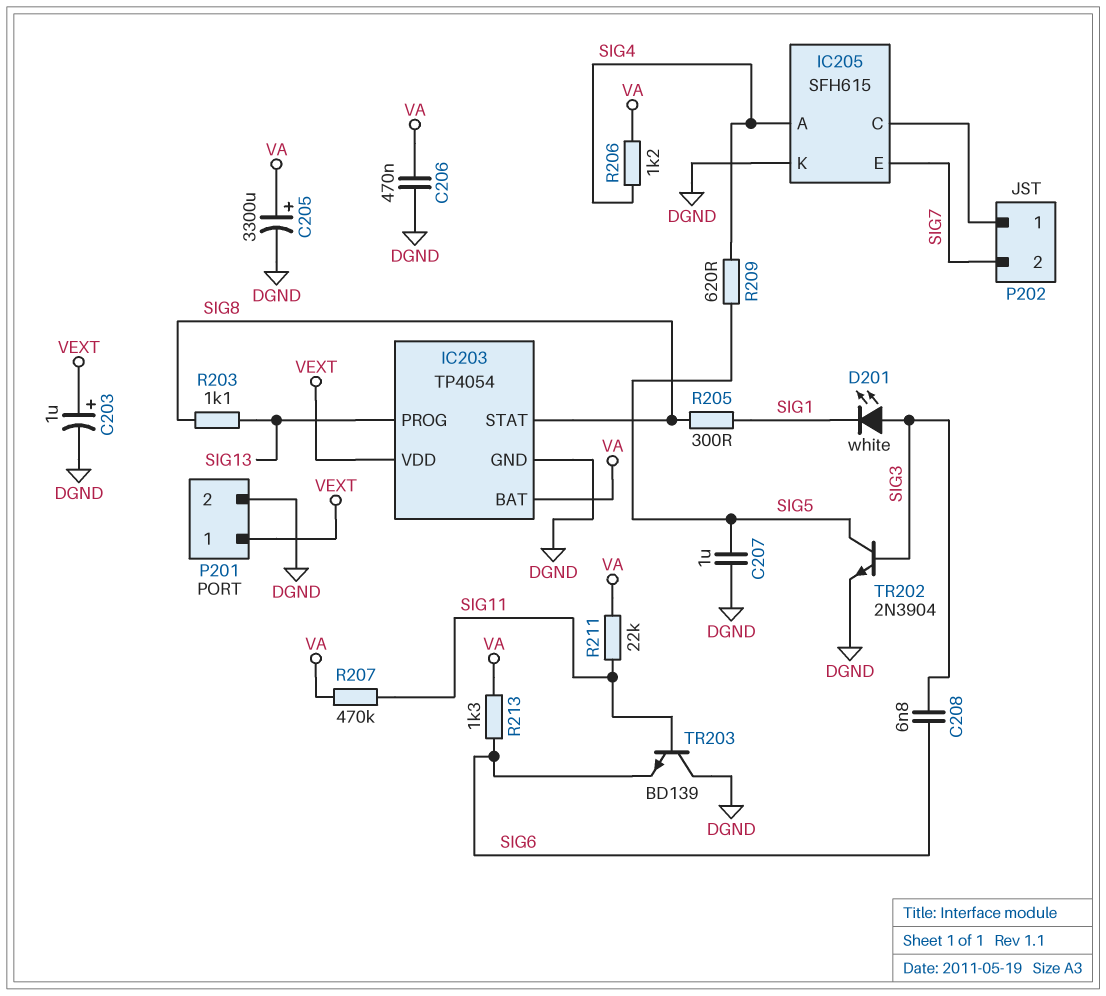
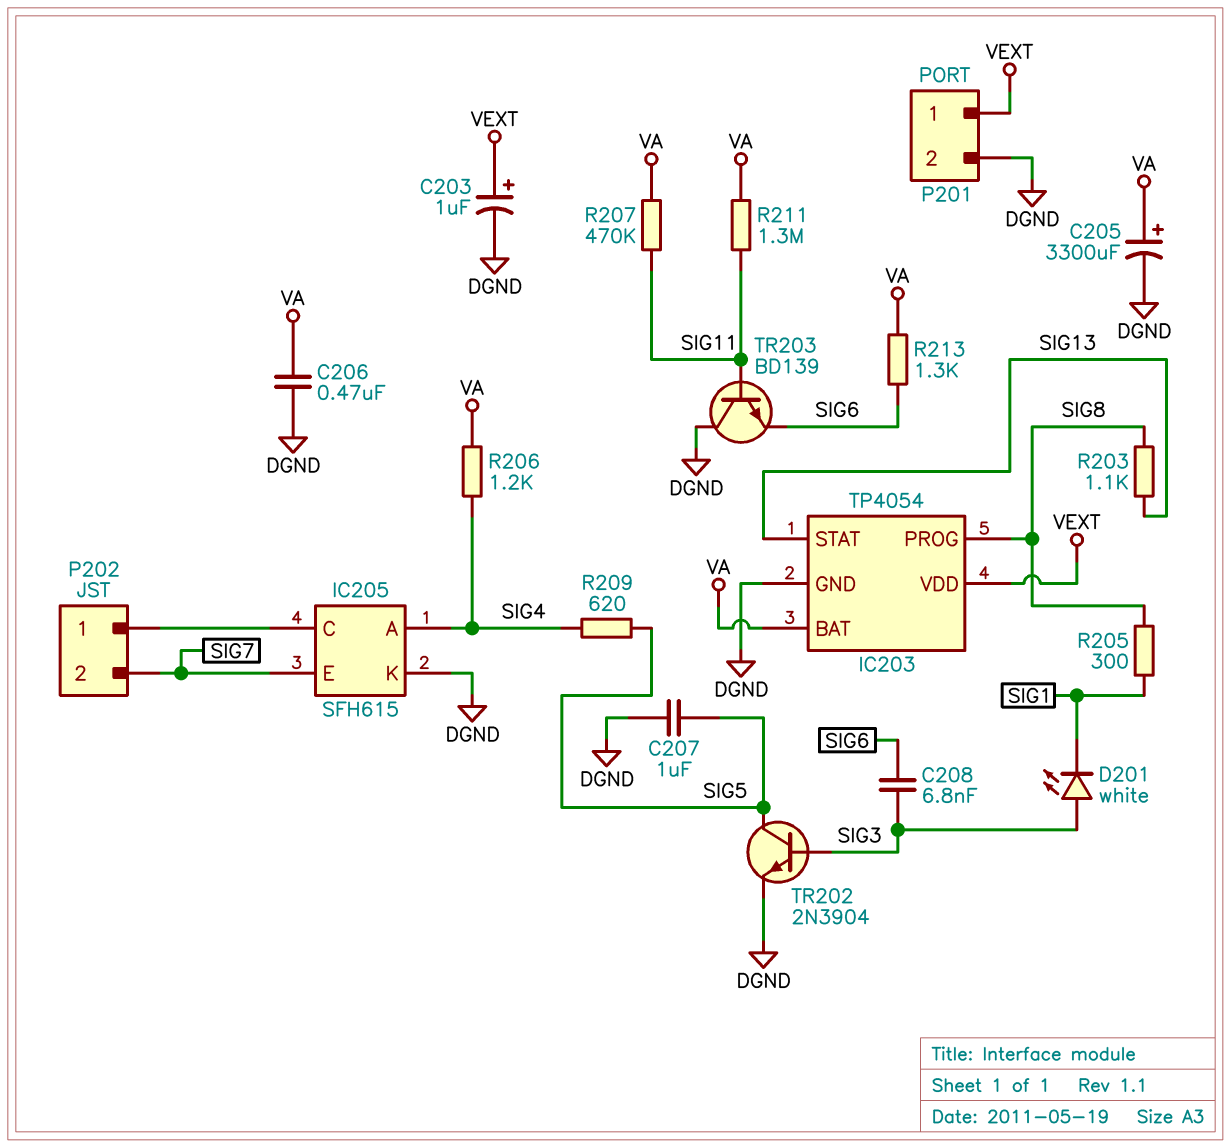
IC203 pin PROG: SIG13 -> SIG8
IC203 pin STAT: SIG8 -> SIG13
R211: 22k (SIG11, VA) -> 1.3M (SIG11, VA)

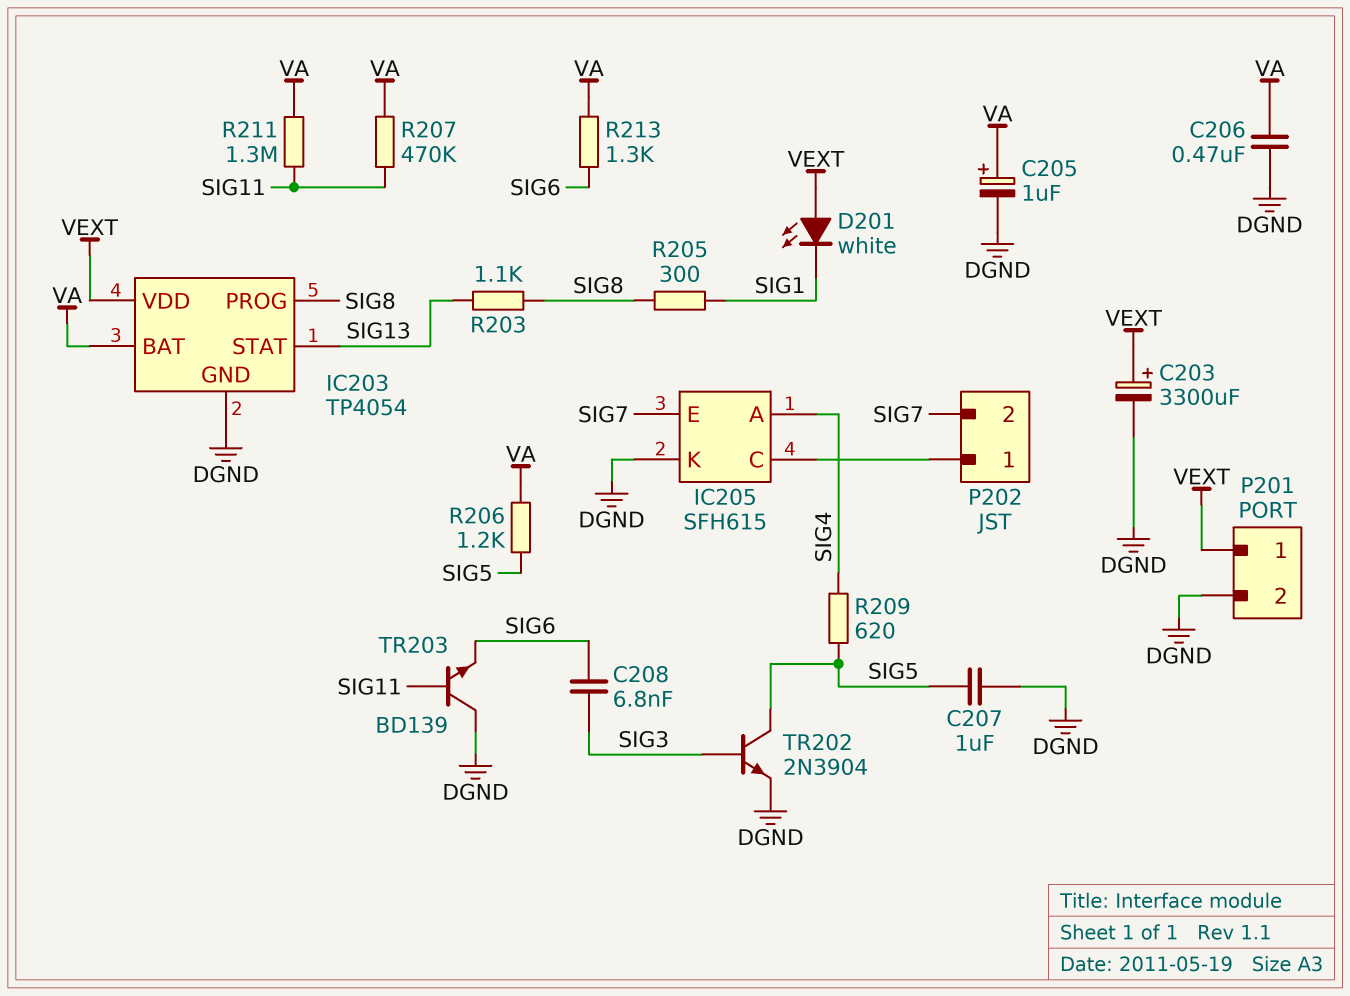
C203: 1uF (plus VEXT, minus DGND) -> 3300uF (plus VEXT, minus DGND)
C205: 3300uF (plus VA, minus DGND) -> 1uF (plus VA, minus DGND)
D201: LED white (A SIG3, K SIG1) -> LED white (A VEXT, K SIG1)
R206: 1.2k (SIG4, VA) -> 1.2k (SIG5, VA)

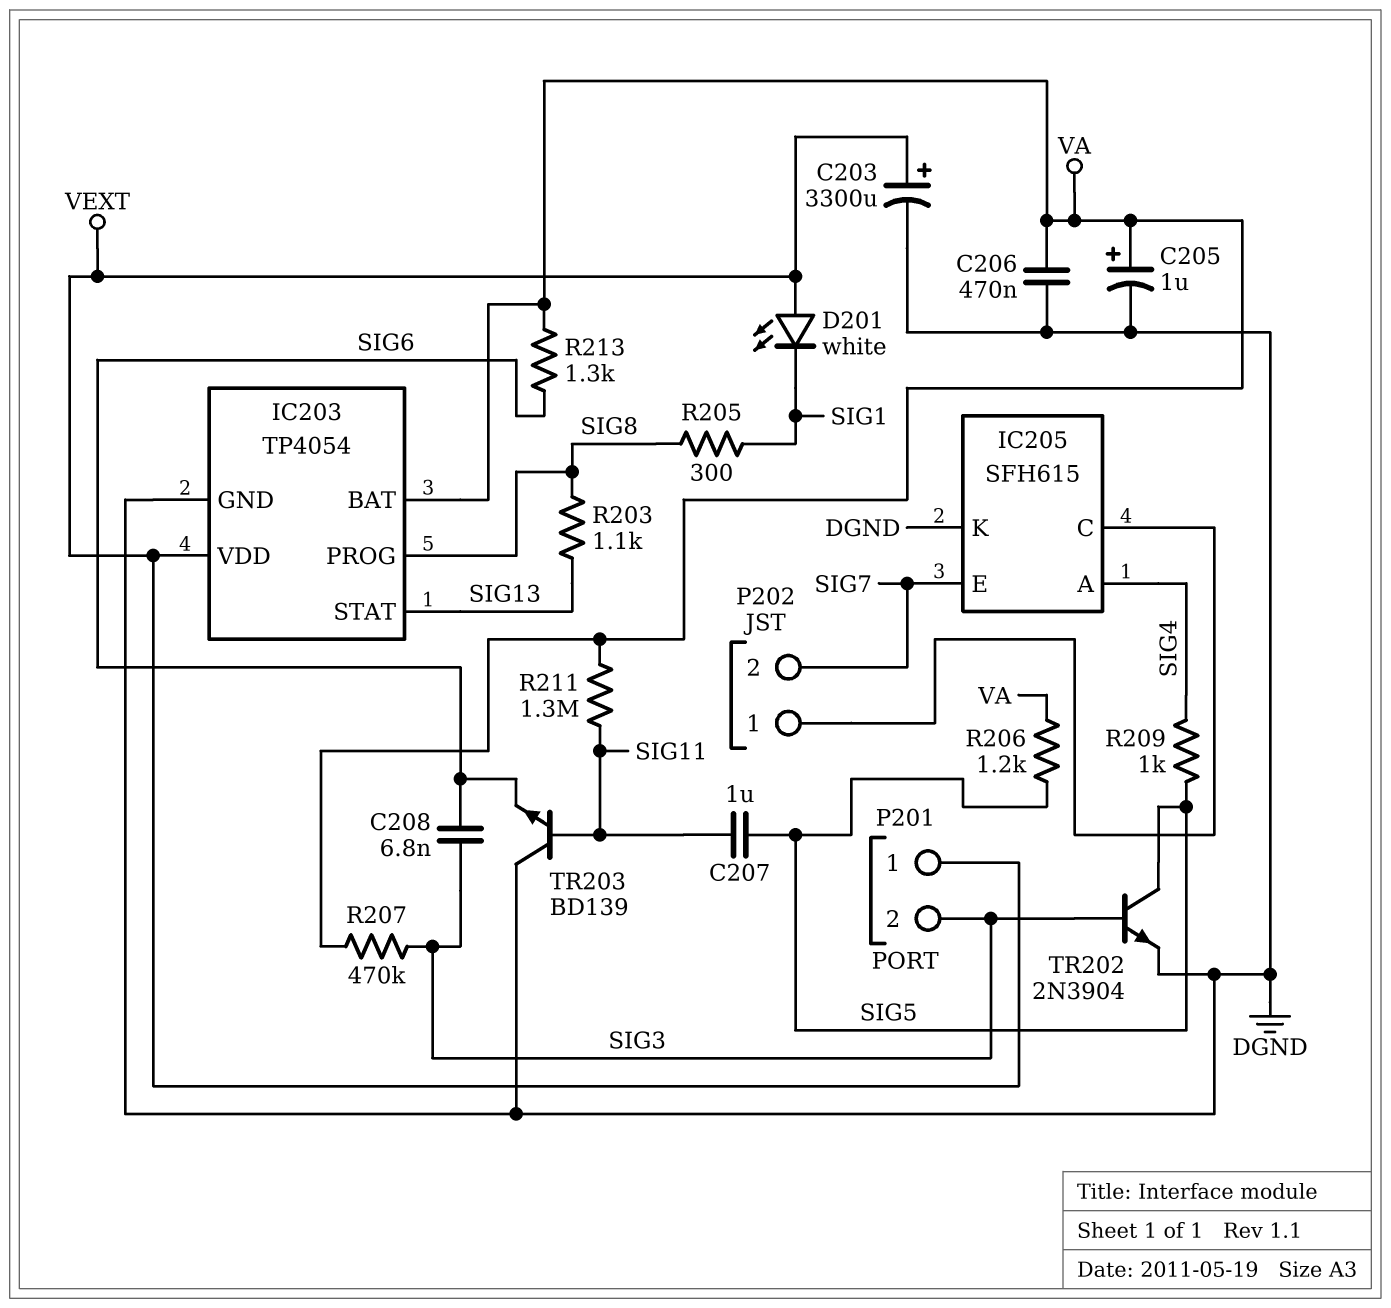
C207: 1uF (DGND, SIG5) -> 1uF (SIG5, SIG11)
P201 pin 2: DGND -> SIG3
R207: 470k (SIG11, VA) -> 470k (SIG3, VA)
R209: 620 (SIG4, SIG5) -> 1k (SIG4, SIG5)

